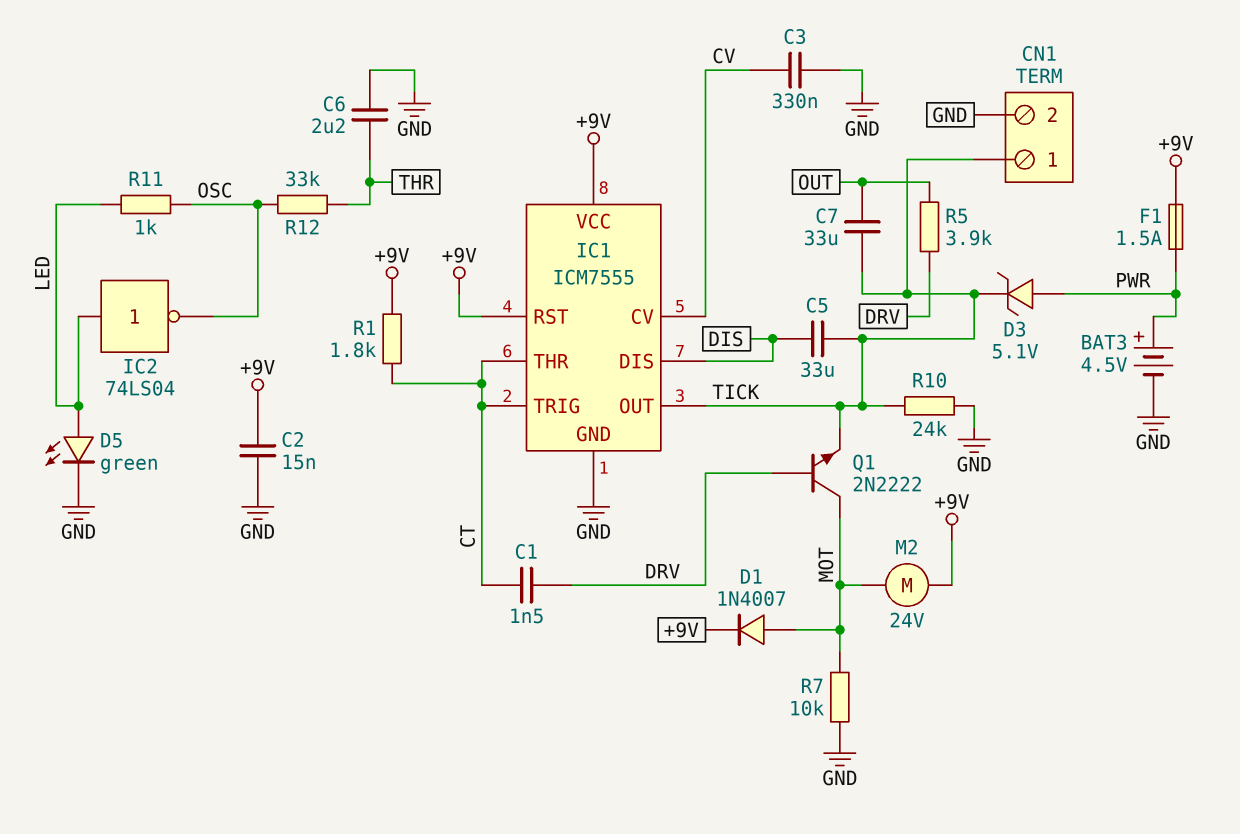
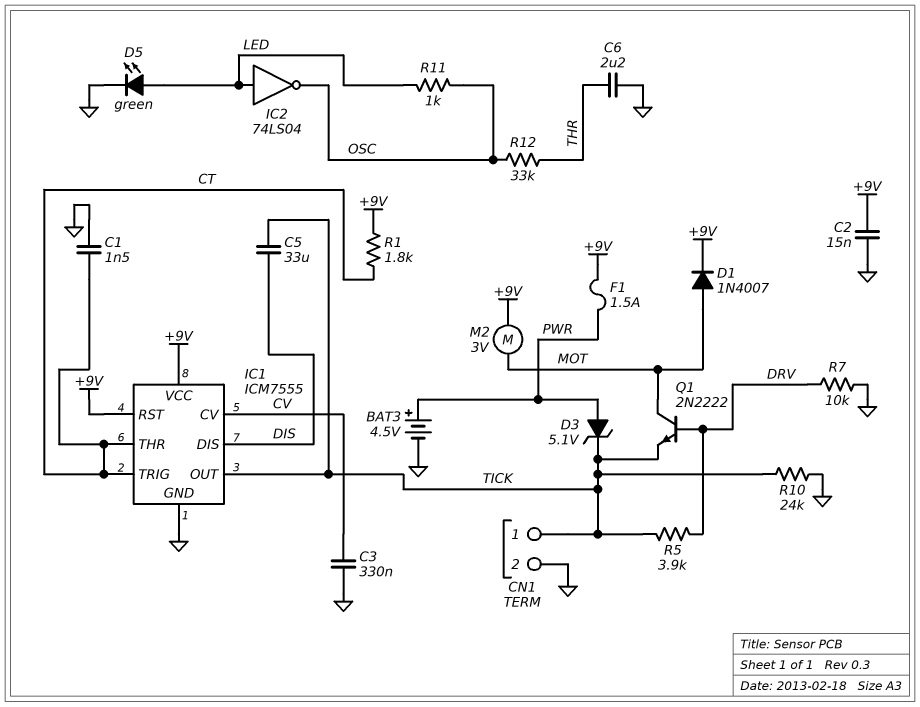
C1: 1.5nF (CT, DRV) -> 1.5nF (CT, GND)
C7: 33uF (OUT, TICK) -> none
M2: motor 24V (+9V, MOT) -> motor 3V (+9V, MOT)
R5: 3.9k (DRV, OUT) -> 3.9k (DRV, TICK)
R7: 10k (GND, MOT) -> 10k (DRV, GND)

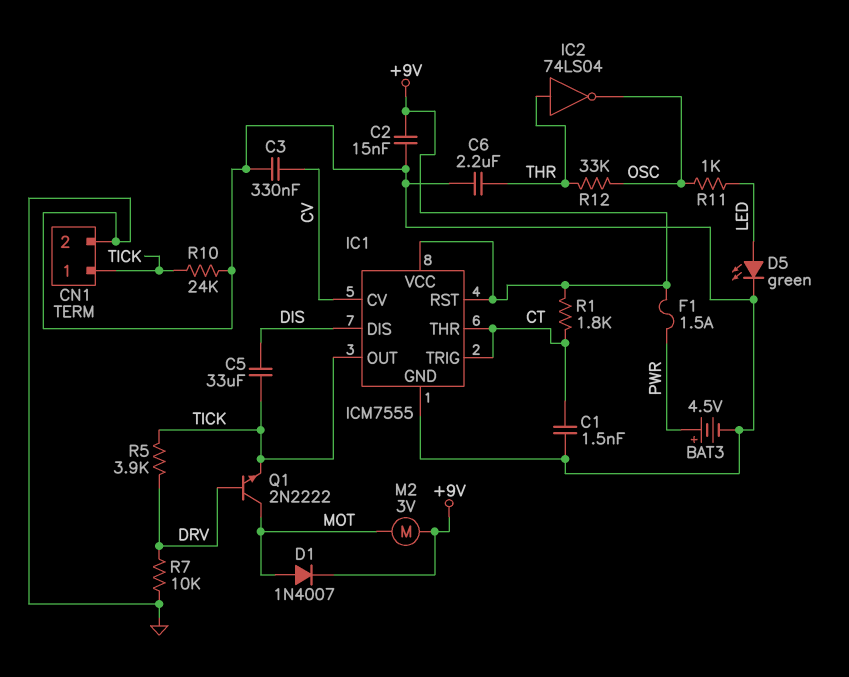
D3: zener 5.1V (A PWR, K TICK) -> none
IC2: NOT 74LS04 (in LED, out OSC) -> NOT 74LS04 (in THR, out OSC)

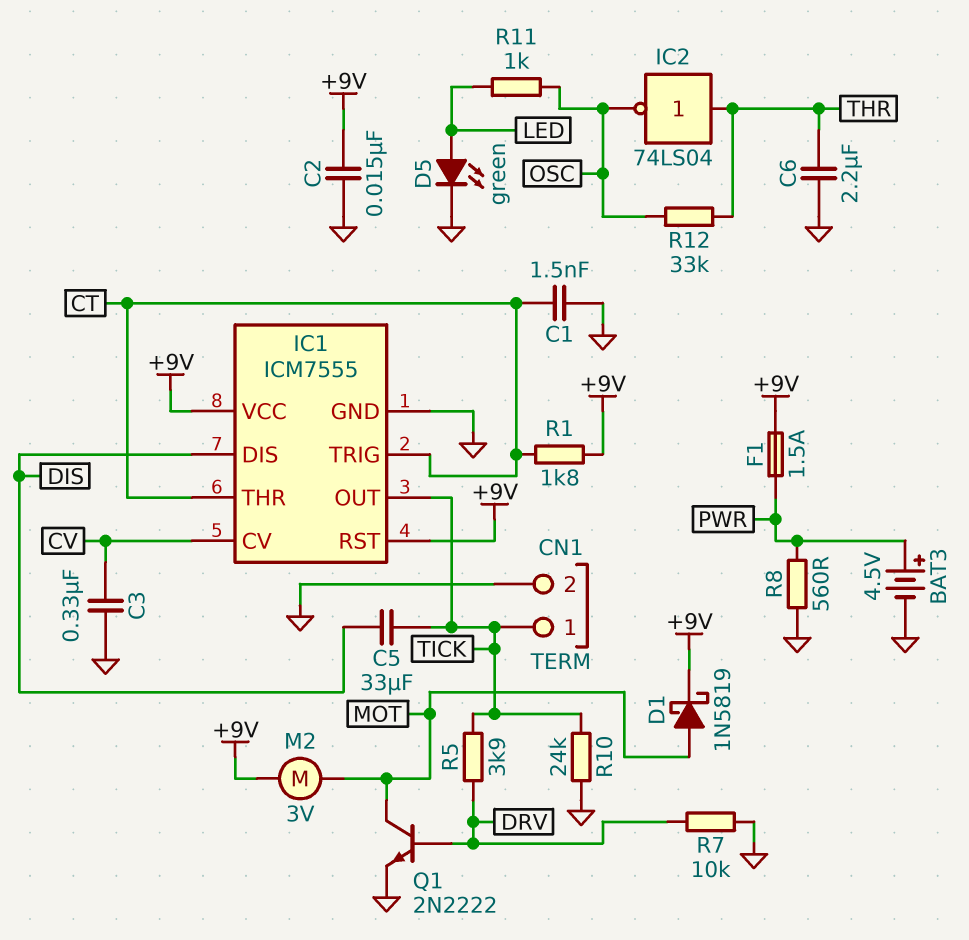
D1: diode 1N4007 (A MOT, K +9V) -> schottky 1N5819 (A MOT, K +9V)
Q1: NPN 2N2222 (B DRV, C MOT, E TICK) -> NPN 2N2222 (B DRV, C MOT, E GND)
R8: none -> 560 (GND, PWR)

